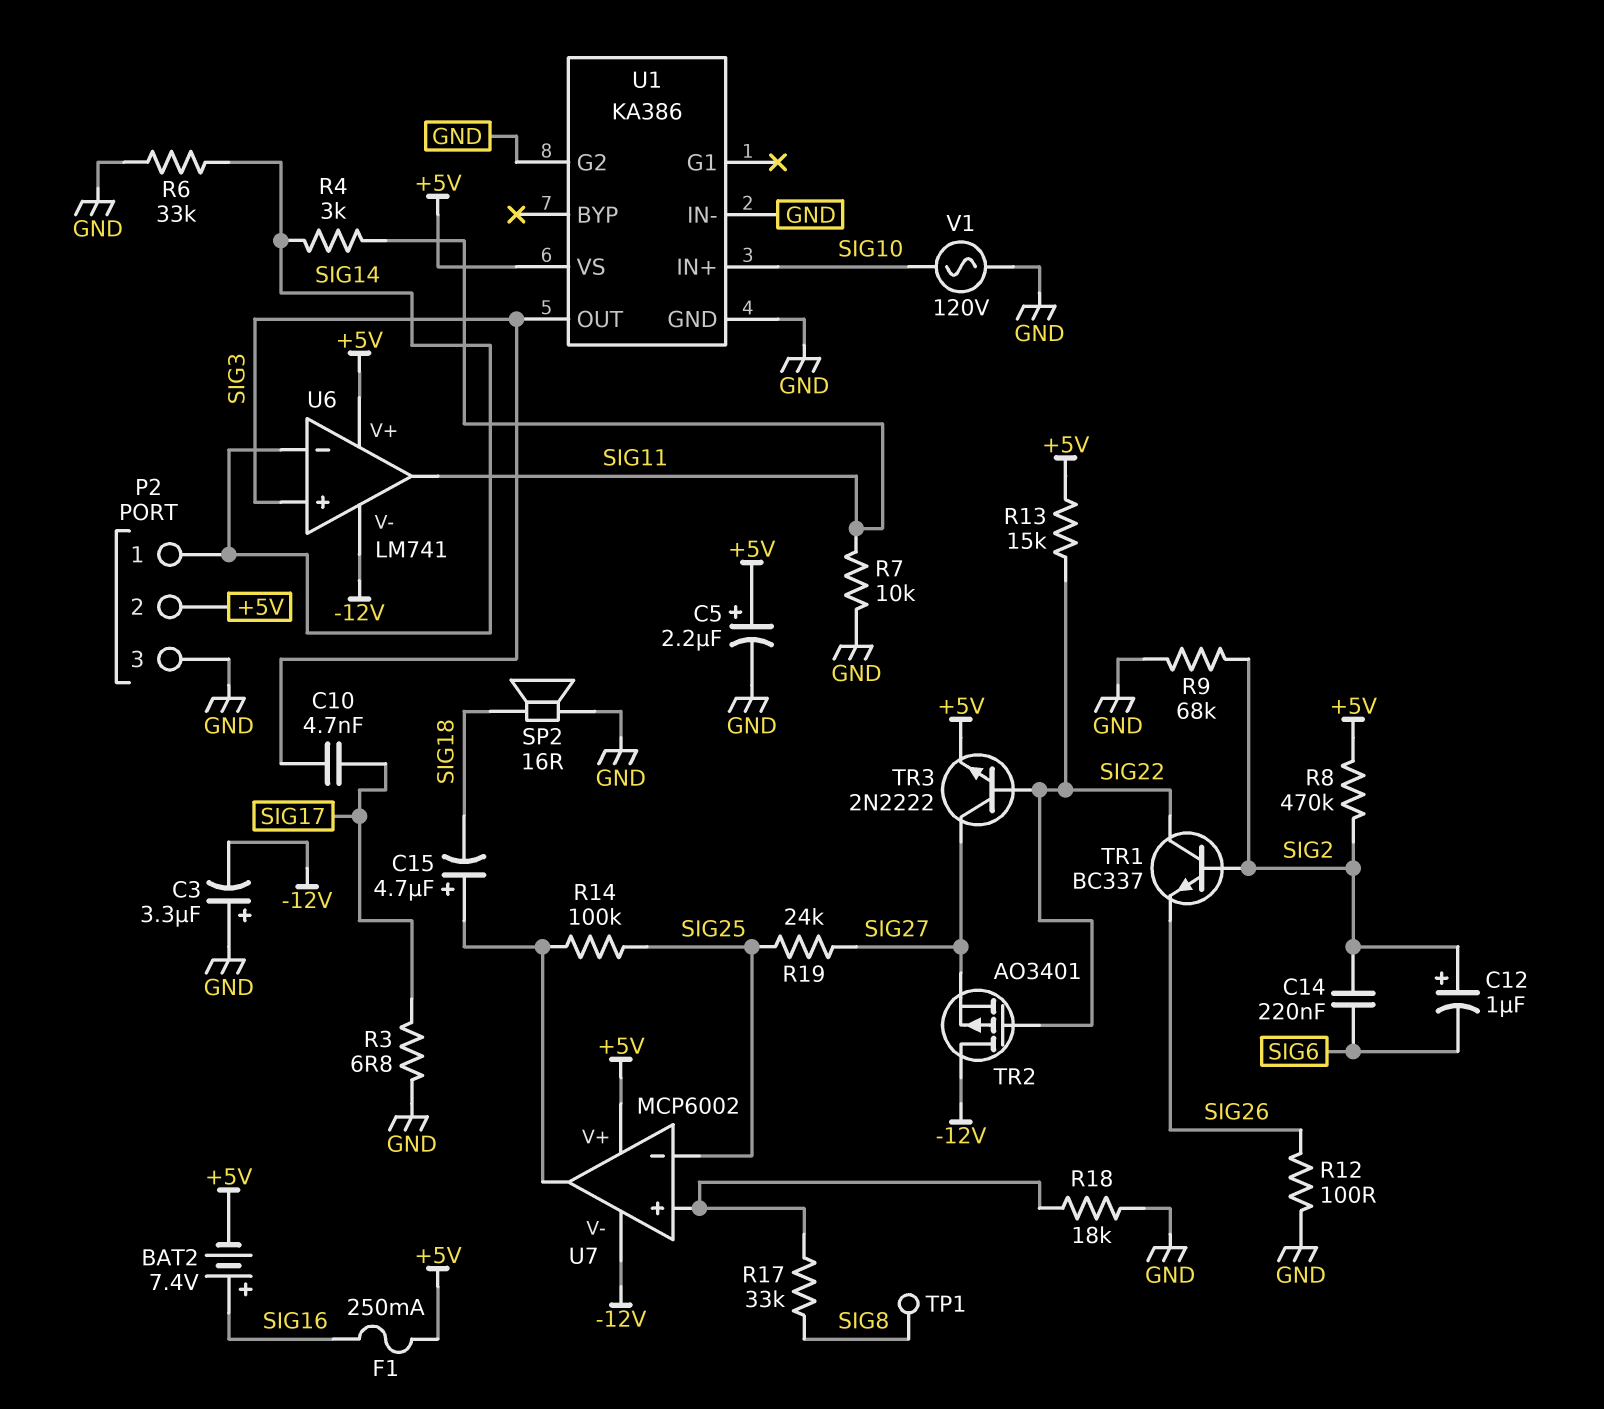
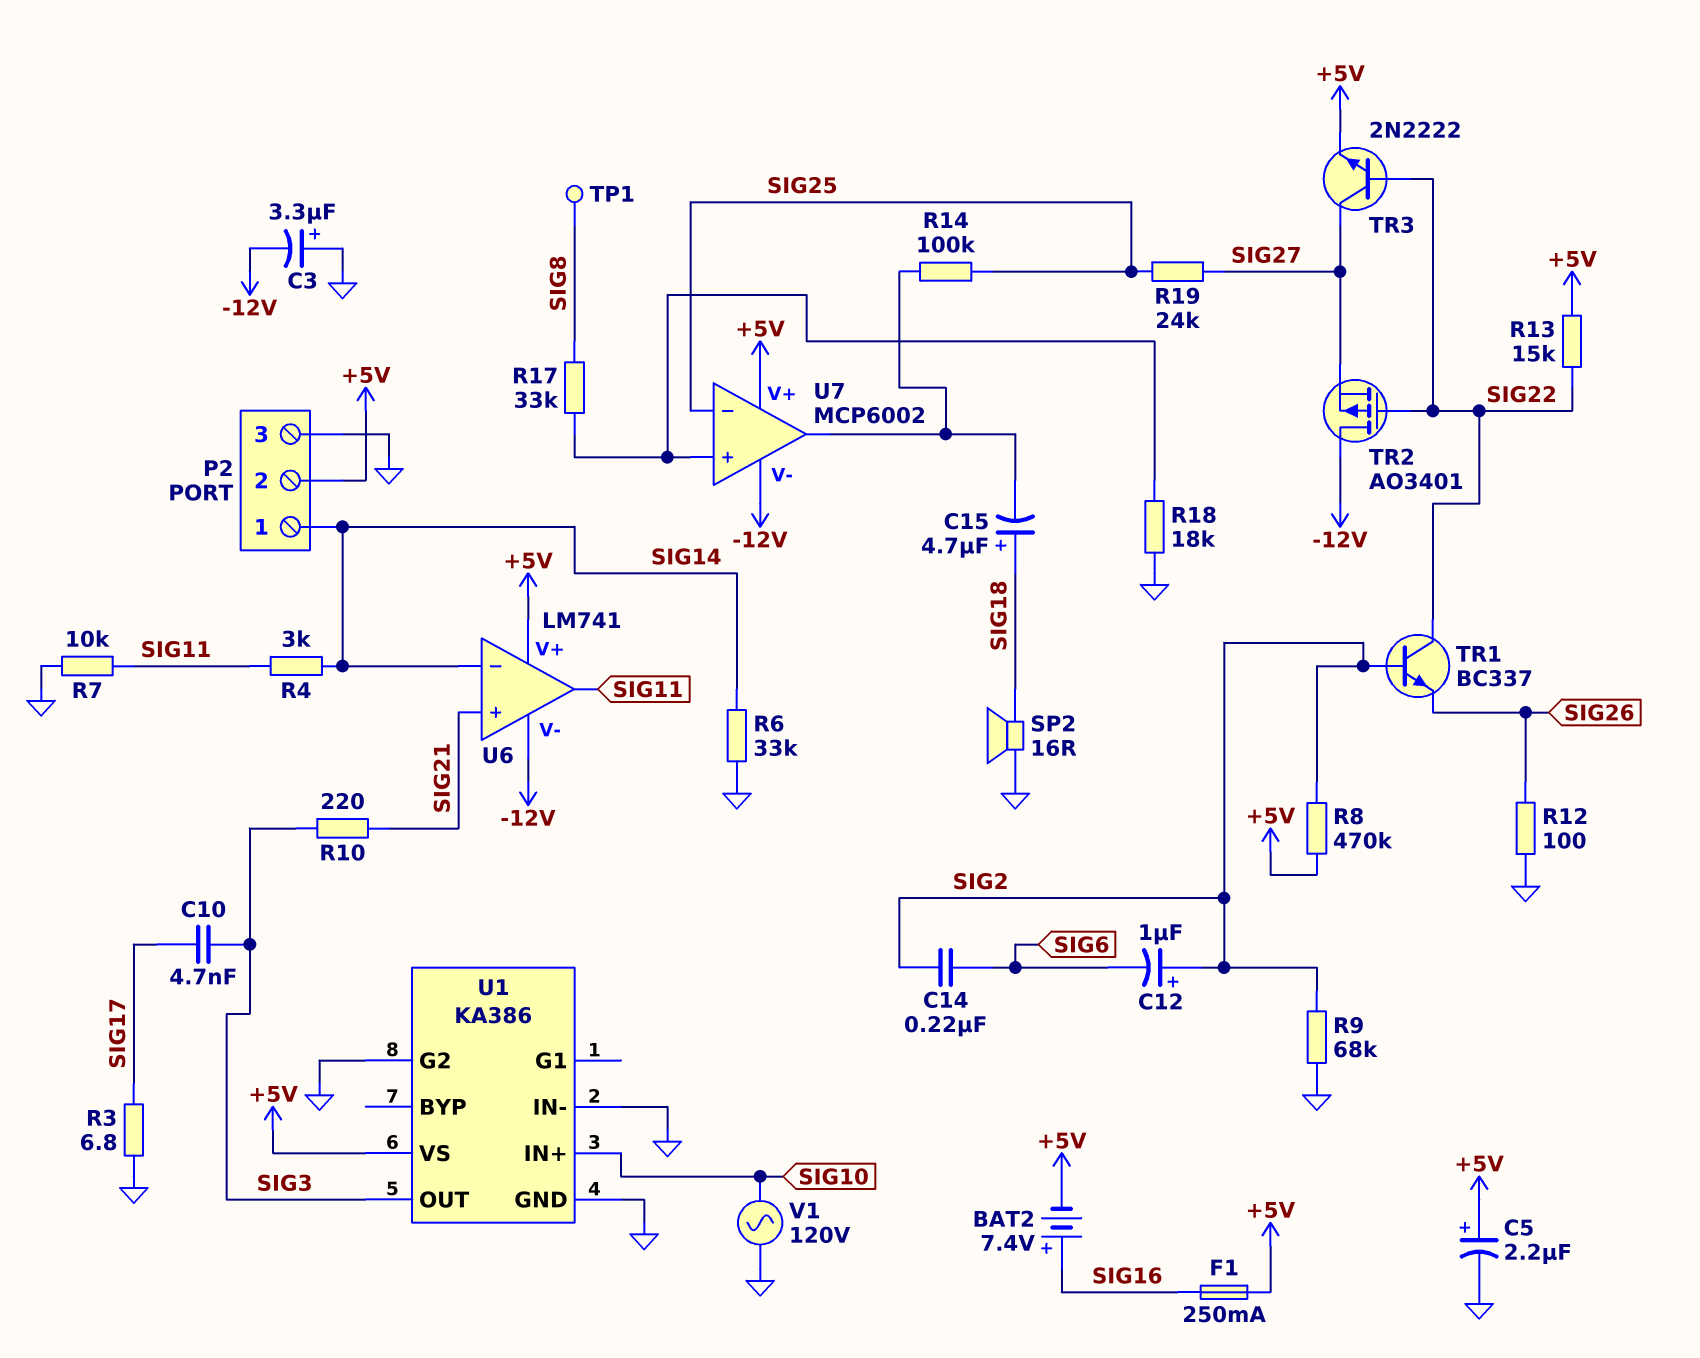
C15: 4.7uF (plus U7/out, minus SIG18) -> 4.7uF (plus SIG18, minus U7/out)
R10: none -> 220 (SIG3, SIG21)
U6 pin in+: SIG3 -> SIG21

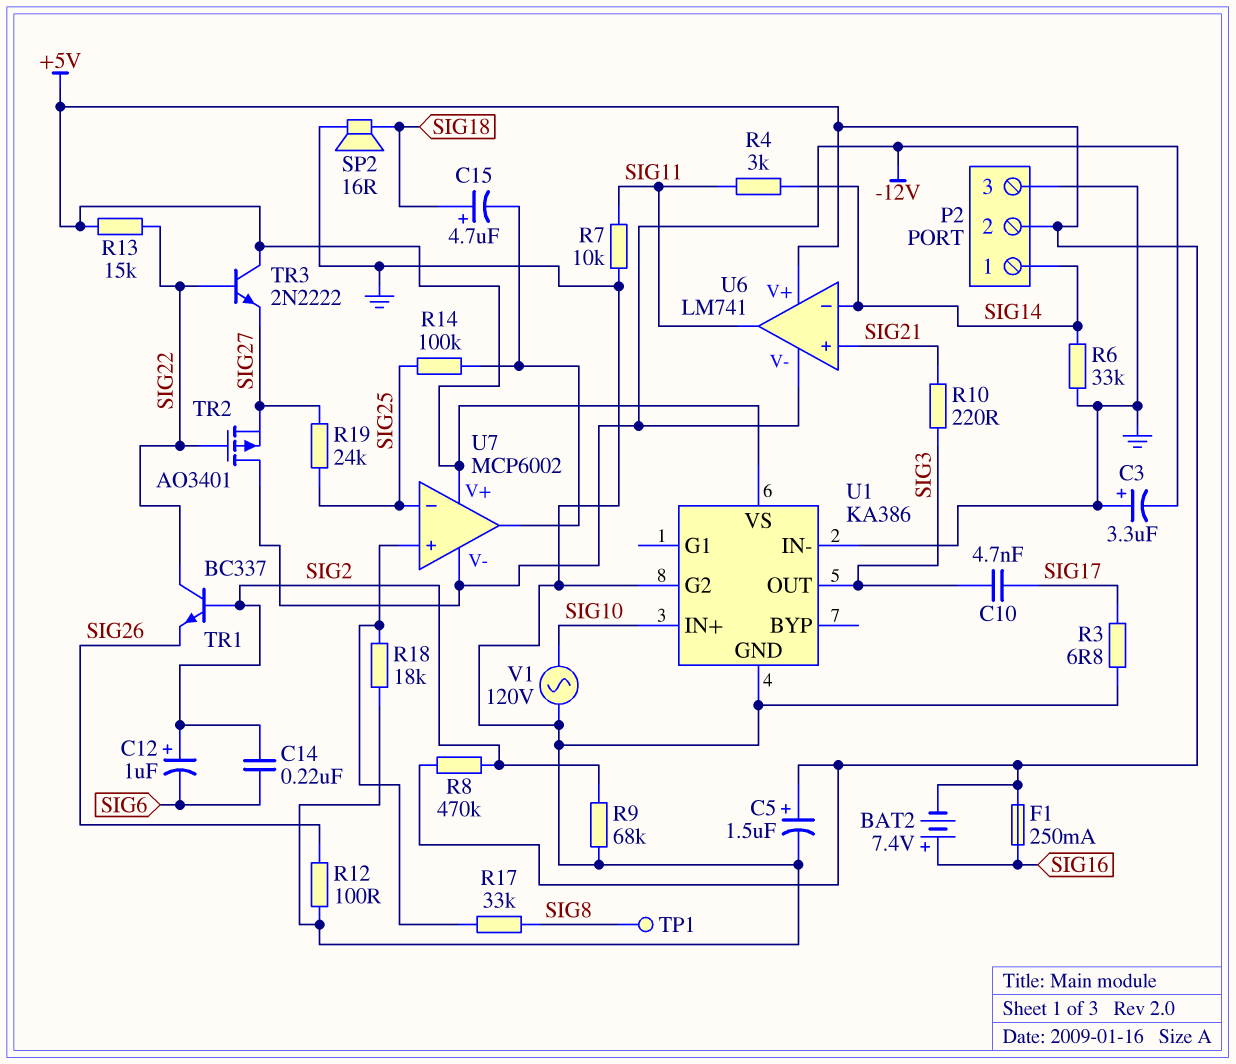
C5: 2.2uF (plus +5V, minus GND) -> 1.5uF (plus +5V, minus GND)
TR3: NPN 2N2222 (B SIG22, C SIG27, E +5V) -> NPN 2N2222 (B SIG22, C +5V, E SIG27)

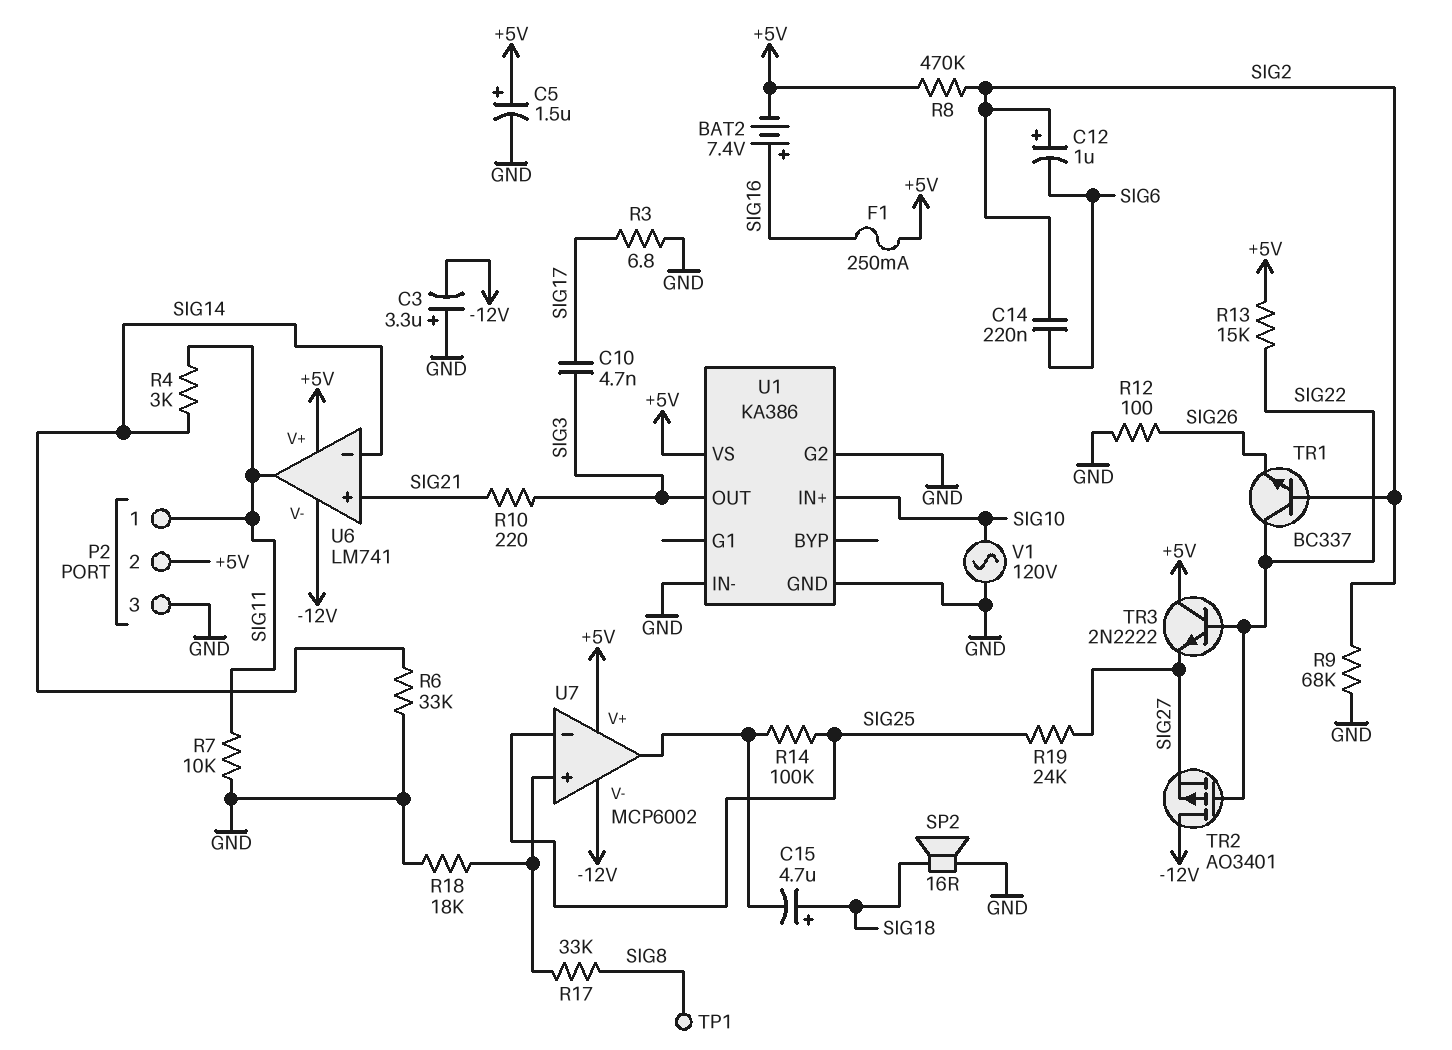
P2 pin 1: SIG14 -> SIG11

